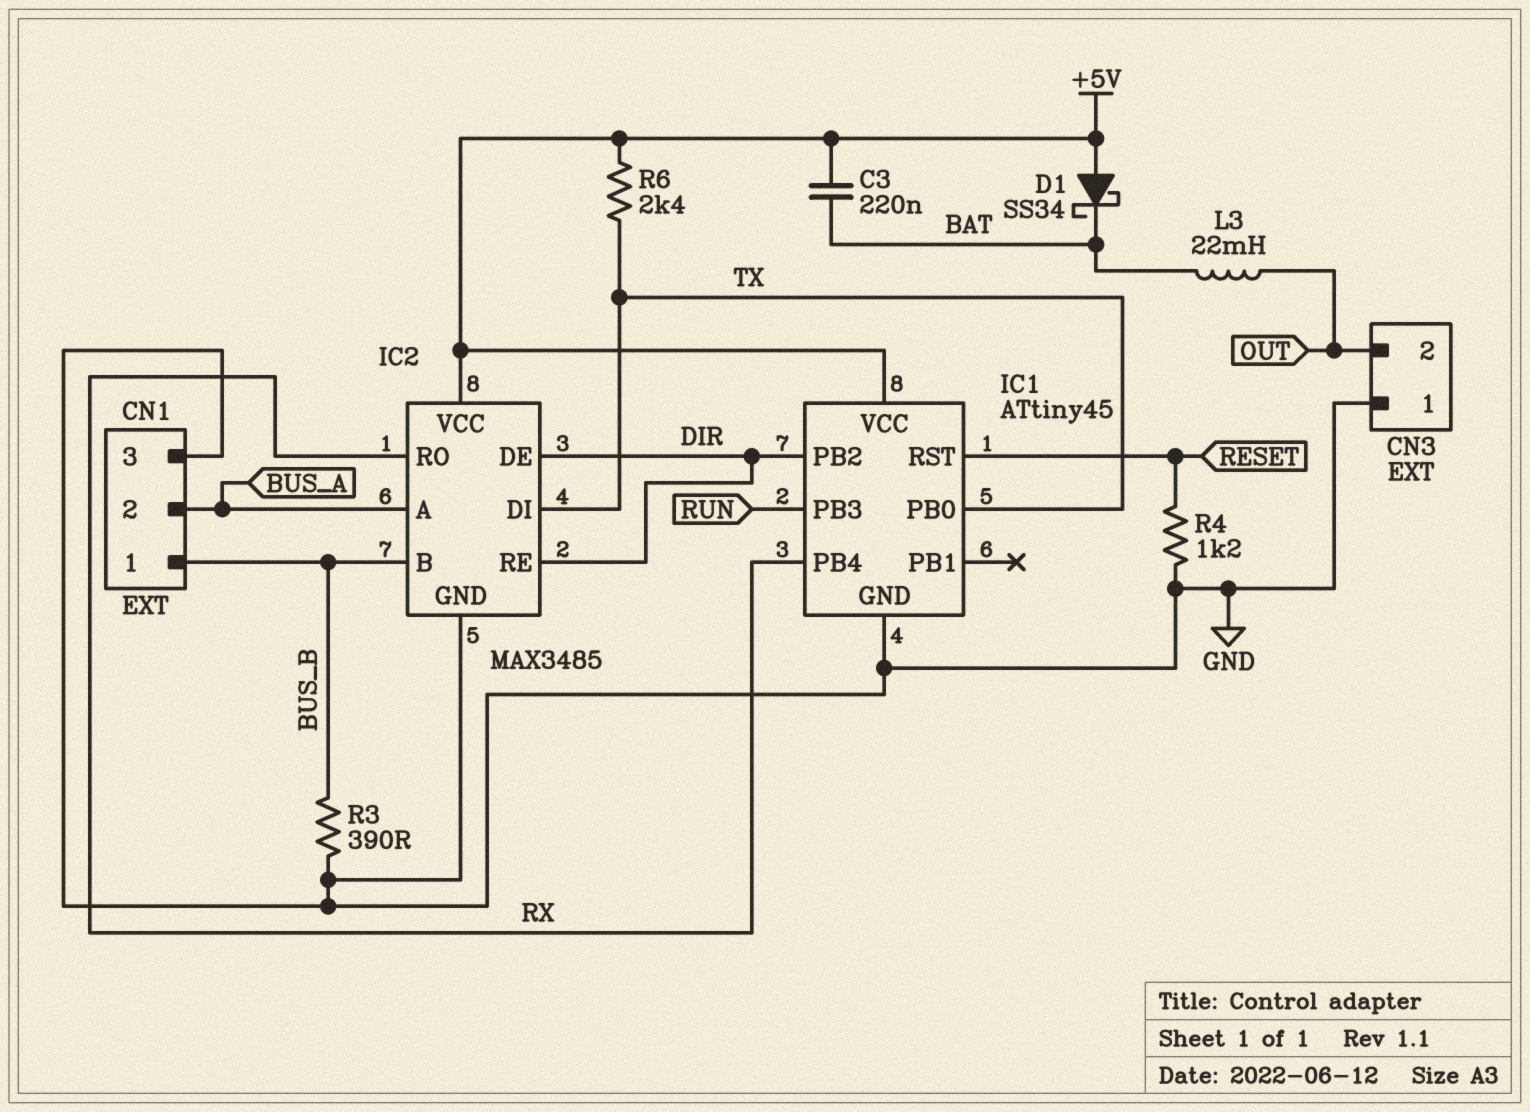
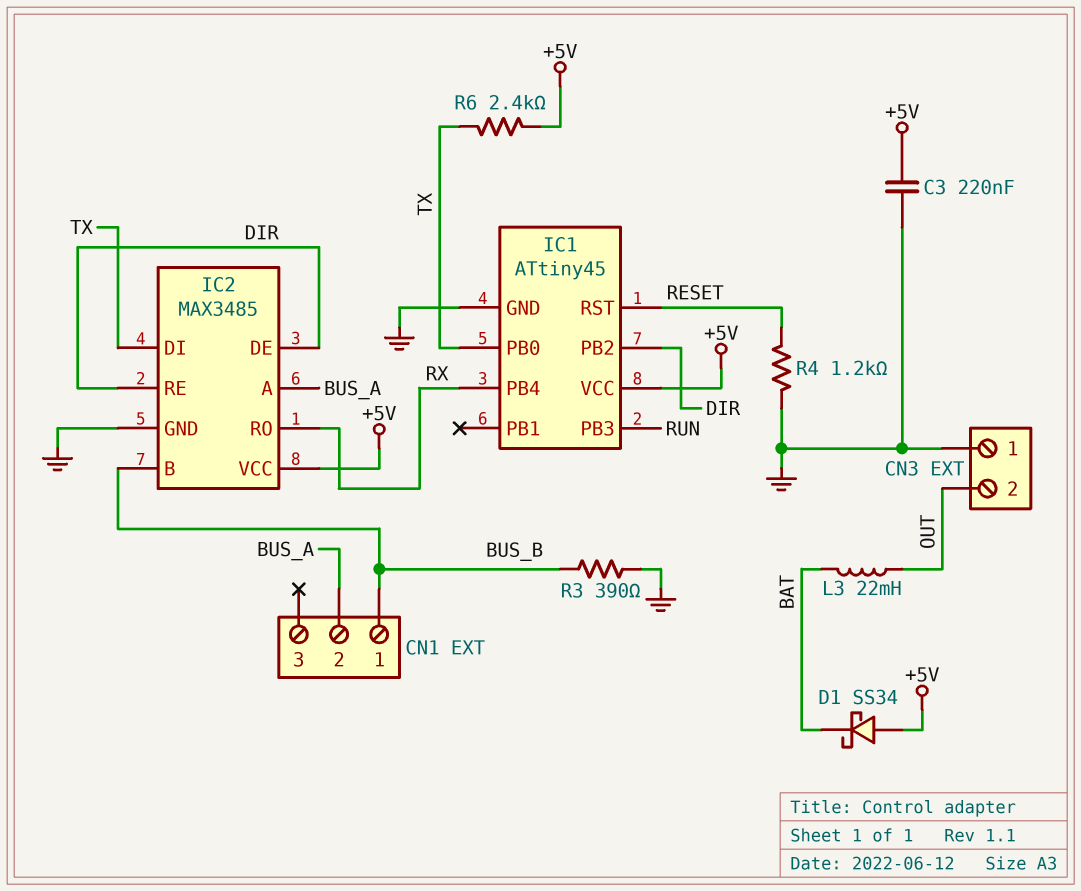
C3: 220nF (+5V, BAT) -> 220nF (+5V, GND)
CN1 pin 3: GND -> none

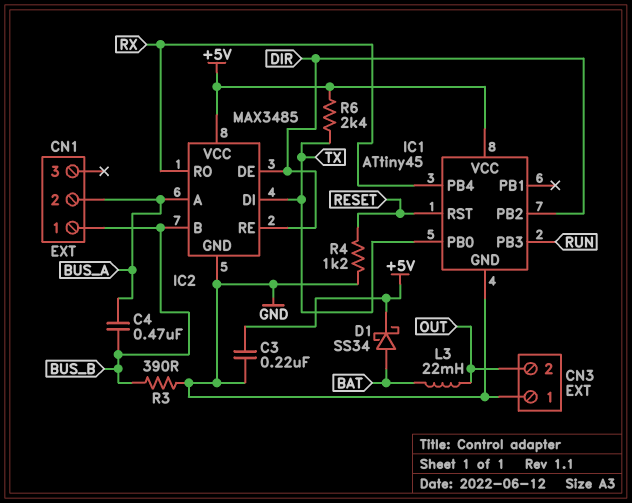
C4: none -> 470nF (BUS_A, BUS_B)
D1: schottky SS34 (A +5V, K BAT) -> schottky SS34 (A BAT, K +5V)

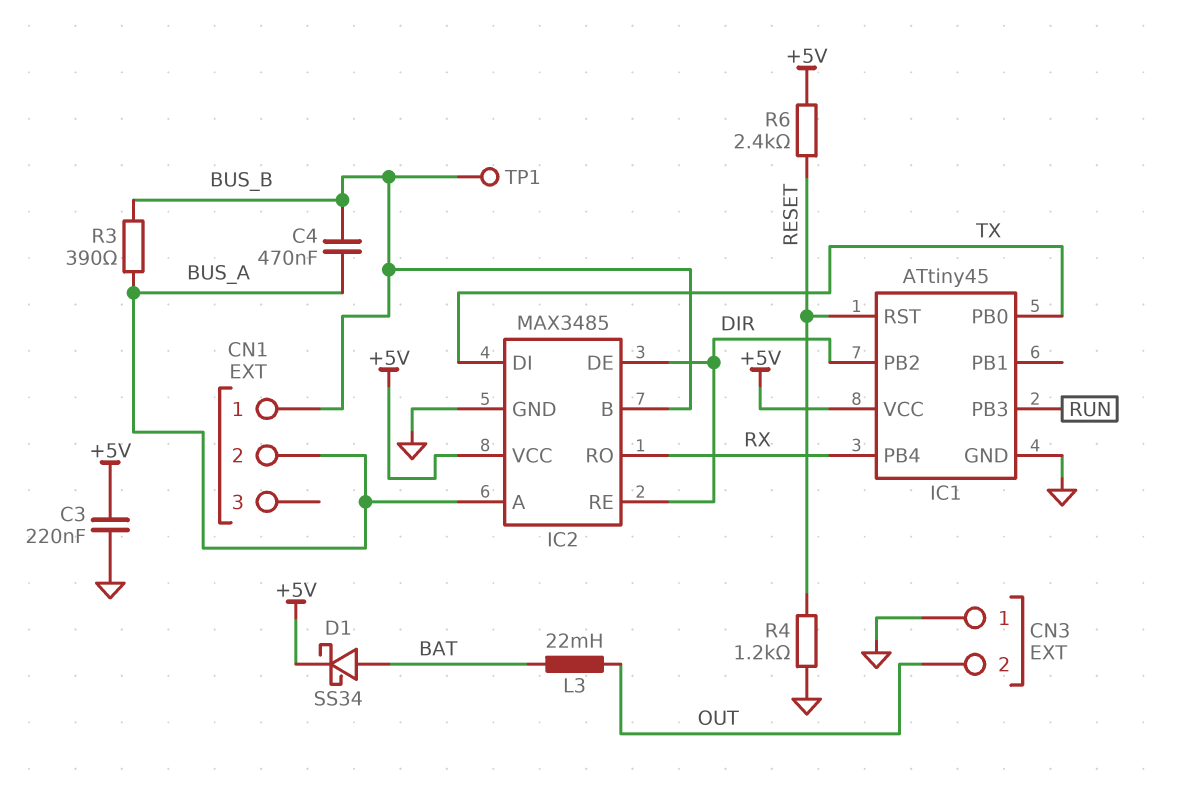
R3: 390 (BUS_B, GND) -> 390 (BUS_A, BUS_B)
R6: 2.4k (+5V, TX) -> 2.4k (+5V, RESET)
TP1: none -> test point (BUS_B)

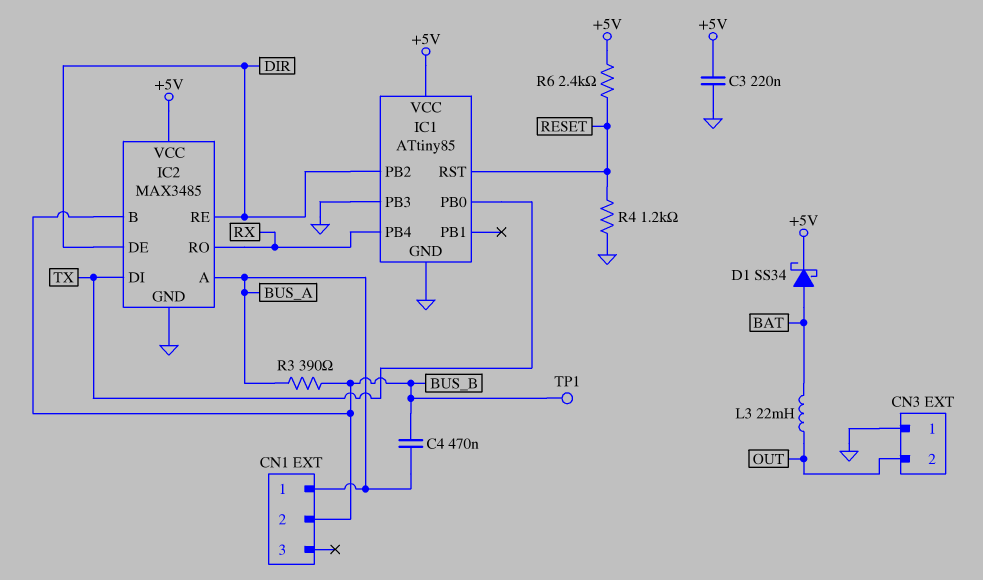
CN1 pin 1: BUS_B -> BUS_A
CN1 pin 2: BUS_A -> BUS_B
IC1: ATtiny45 -> ATtiny85
IC1 pin PB3: RUN -> GND

